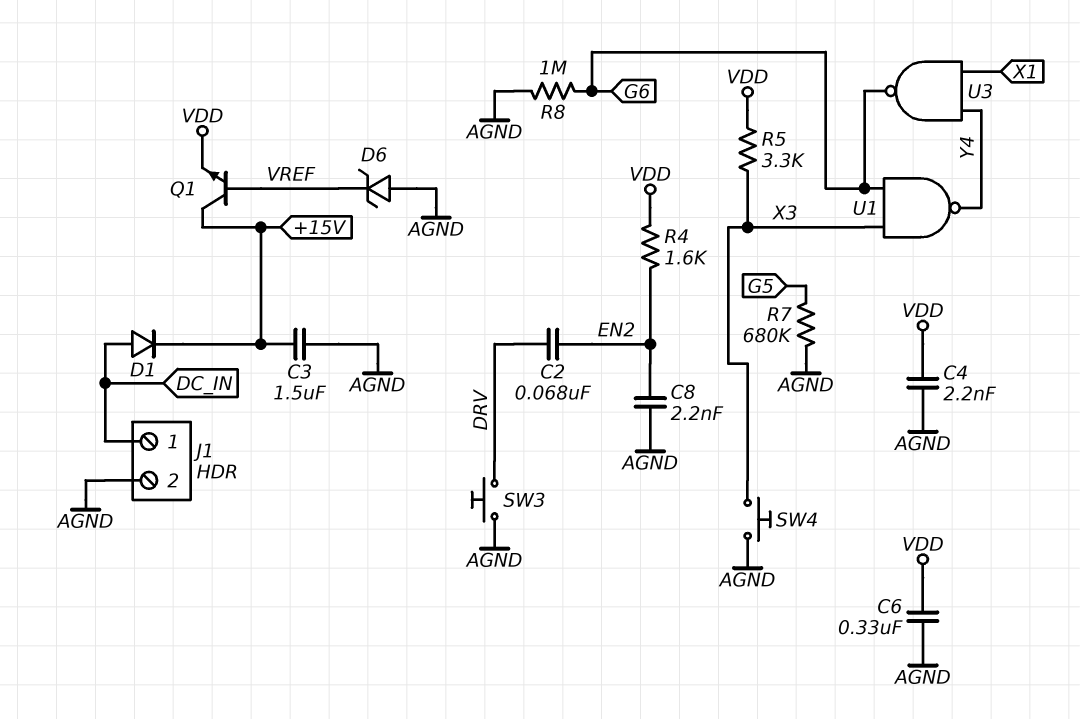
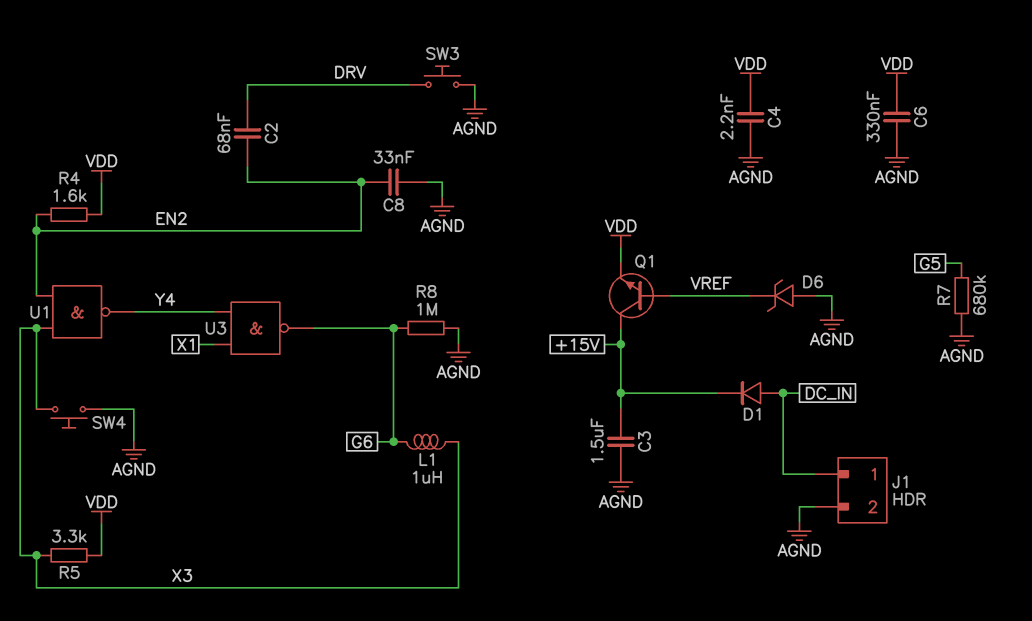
C8: 2.2nF (AGND, EN2) -> 33nF (AGND, EN2)
L1: none -> 1uH (G6, X3)
U1: NAND (in G6, in X3, out Y4) -> NAND (in EN2, in X3, out Y4)

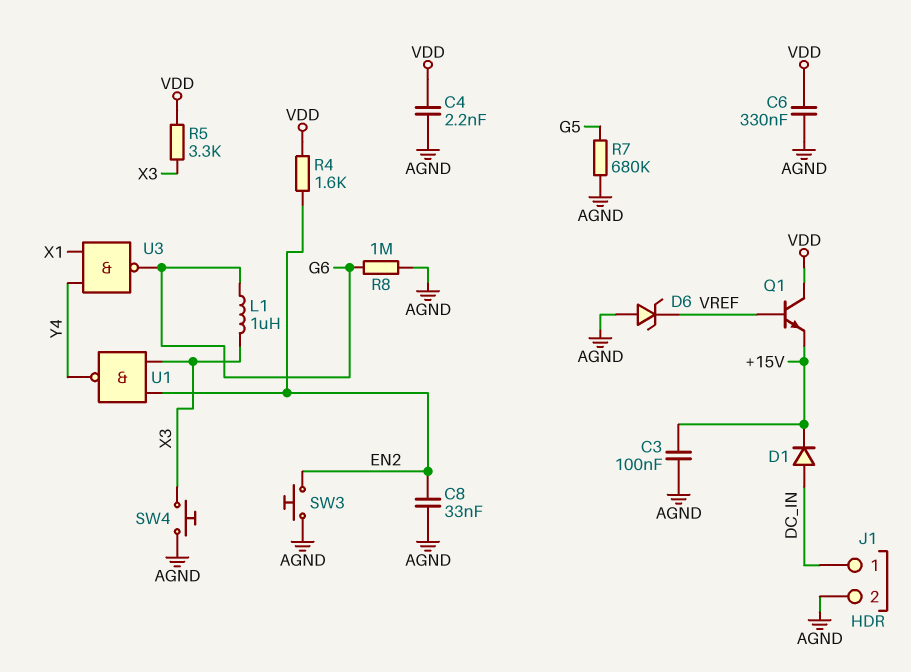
C2: 68nF (DRV, EN2) -> none
C3: 1.5uF (+15V, AGND) -> 100nF (+15V, AGND)
Q1: NPN (B VREF, C +15V, E VDD) -> NPN (B VREF, C VDD, E +15V)
SW3: button (AGND, DRV) -> button (AGND, EN2)

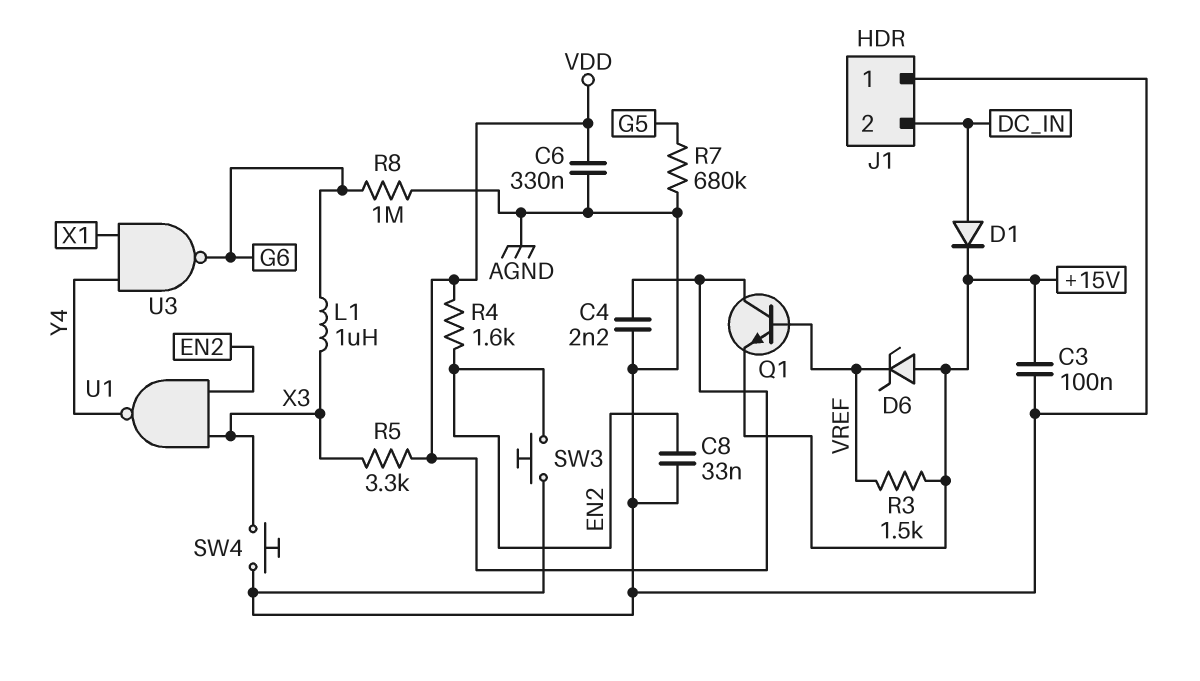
D6: zener (A AGND, K VREF) -> zener (A +15V, K VREF)
J1 pin 1: DC_IN -> AGND
J1 pin 2: AGND -> DC_IN
R3: none -> 1.5k (+15V, VREF)

